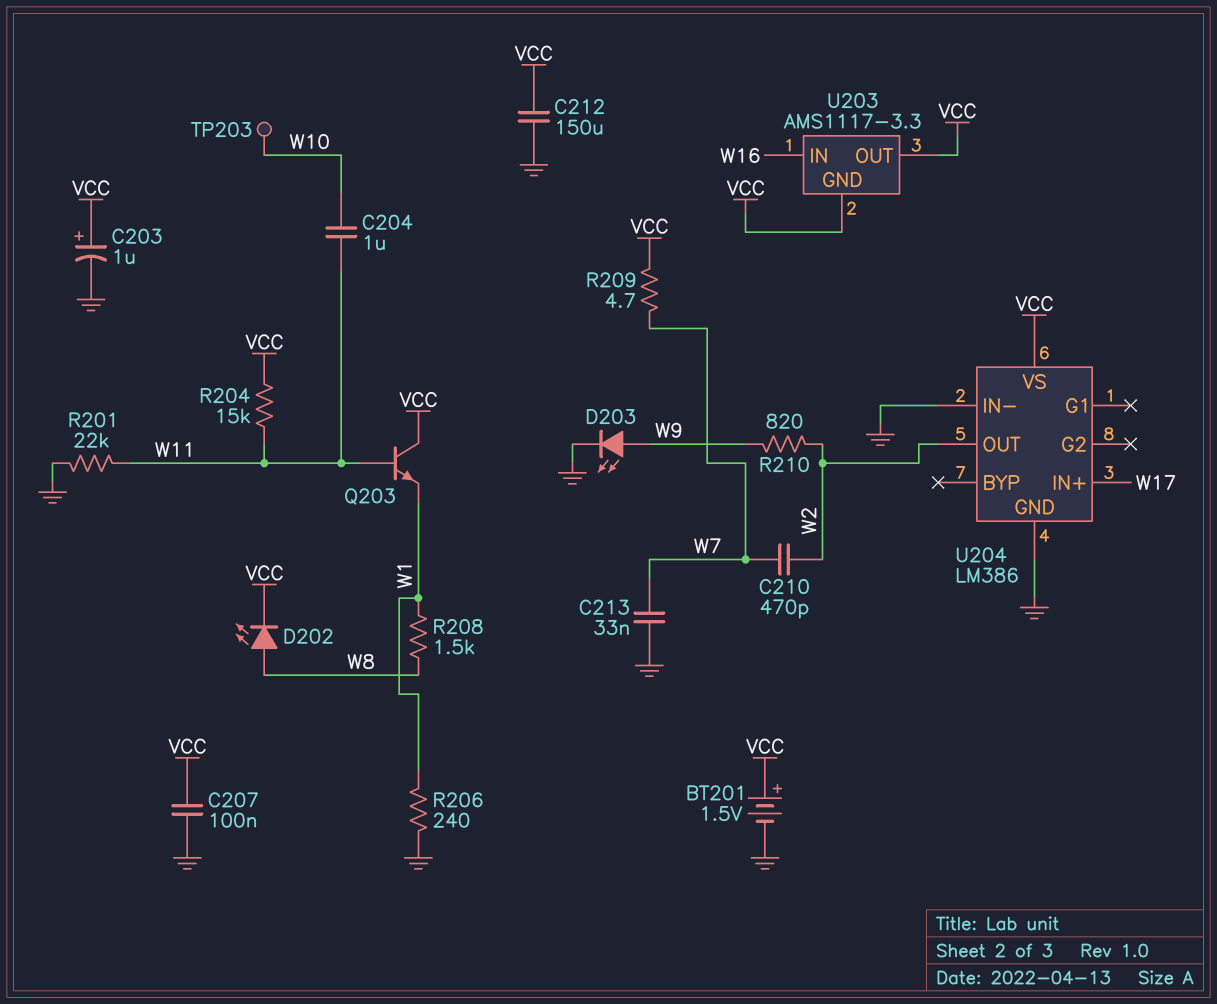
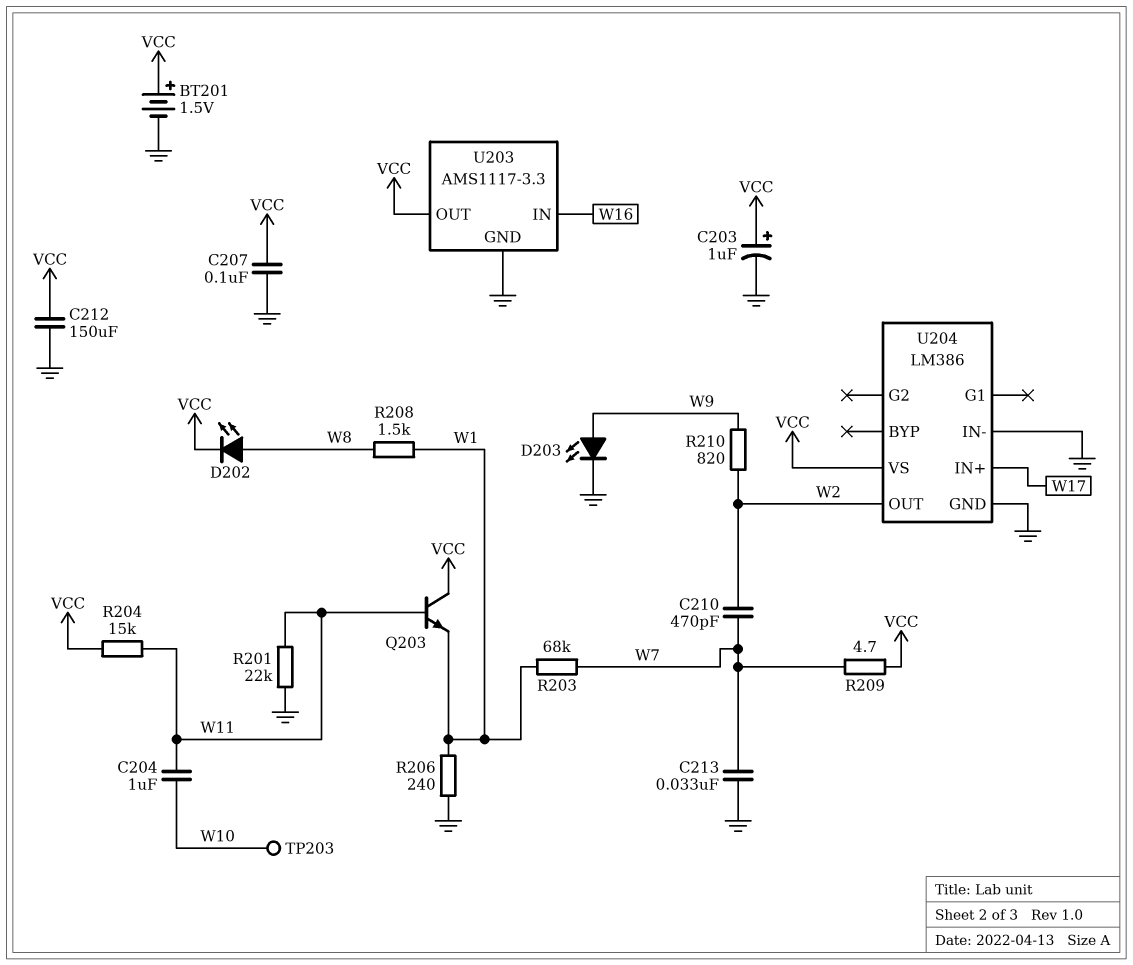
R203: none -> 68k (W1, W7)
U203 pin GND: VCC -> GND

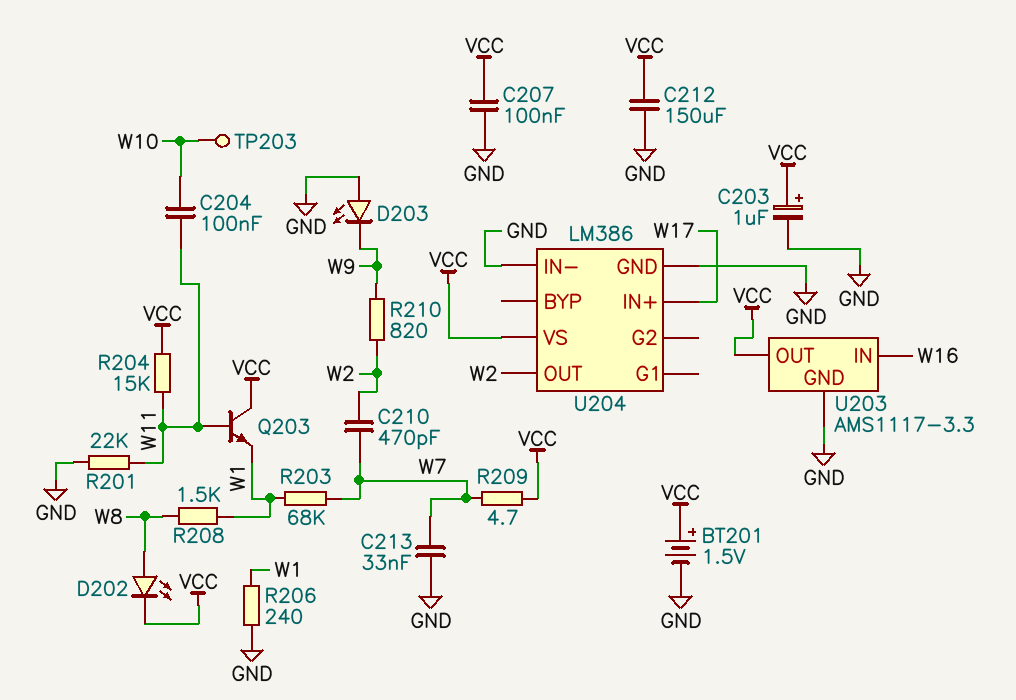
C204: 1uF (W10, W11) -> 100nF (W10, W11)
D203: LED (A W9, K GND) -> LED (A GND, K W9)

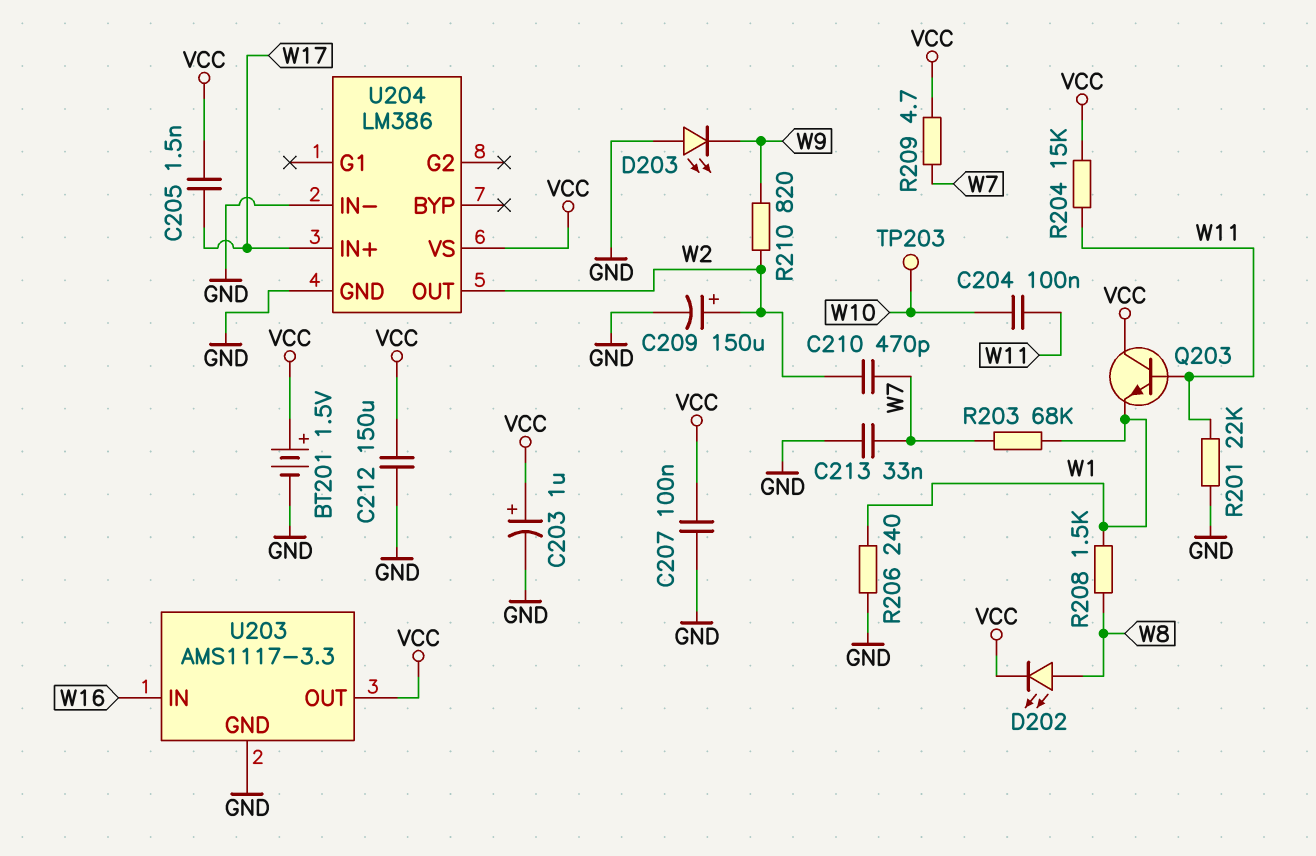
C205: none -> 1.5nF (VCC, W17)
C209: none -> 150uF (plus W2, minus GND)

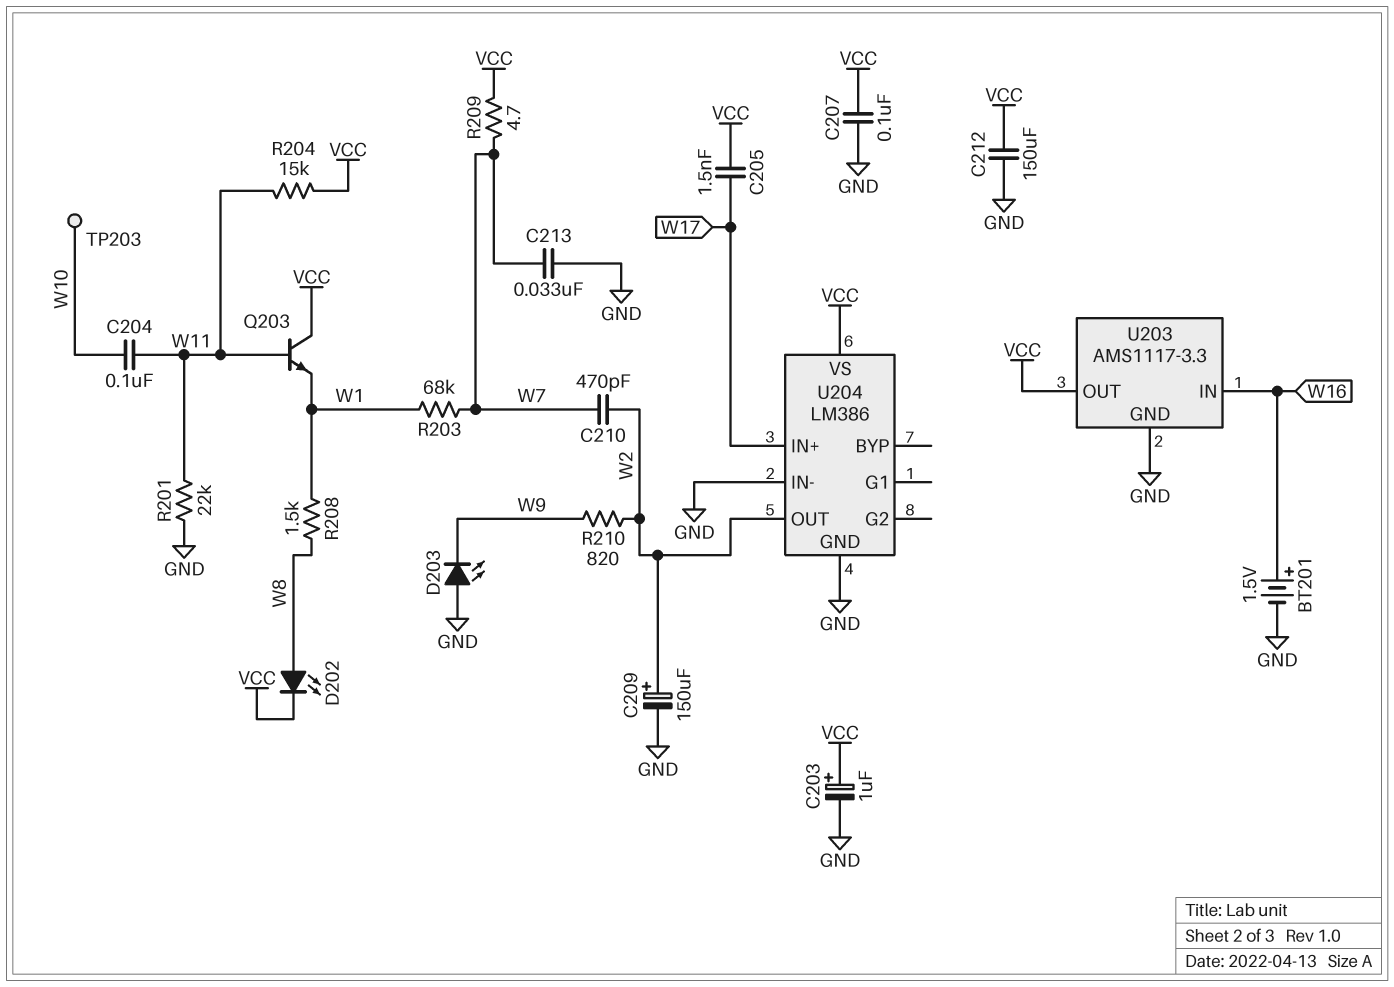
BT201: 1.5V (plus VCC, minus GND) -> 1.5V (plus W16, minus GND)
R206: 240 (GND, W1) -> none

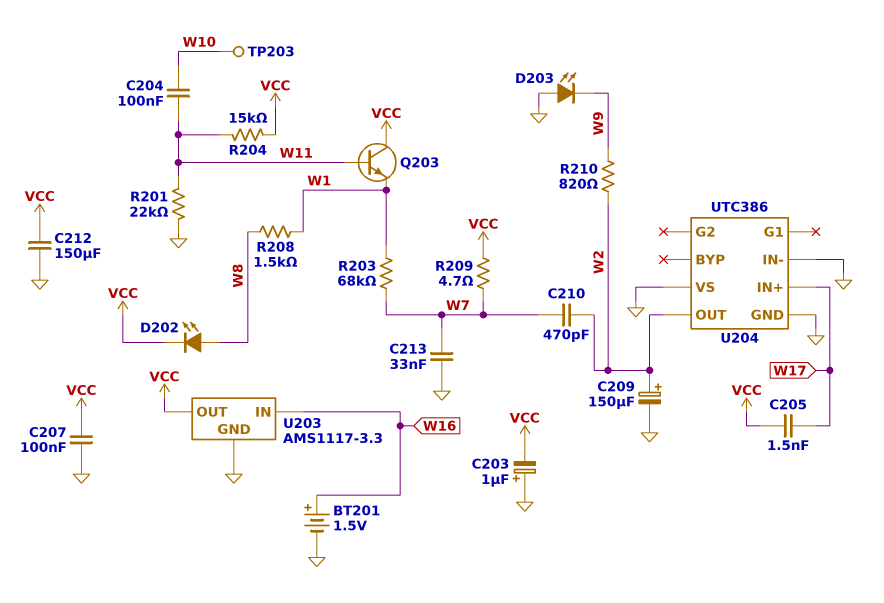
C203: 1uF (plus VCC, minus GND) -> 1uF (plus GND, minus VCC)
U204: LM386 -> UTC386
U204 pin VS: VCC -> GND

